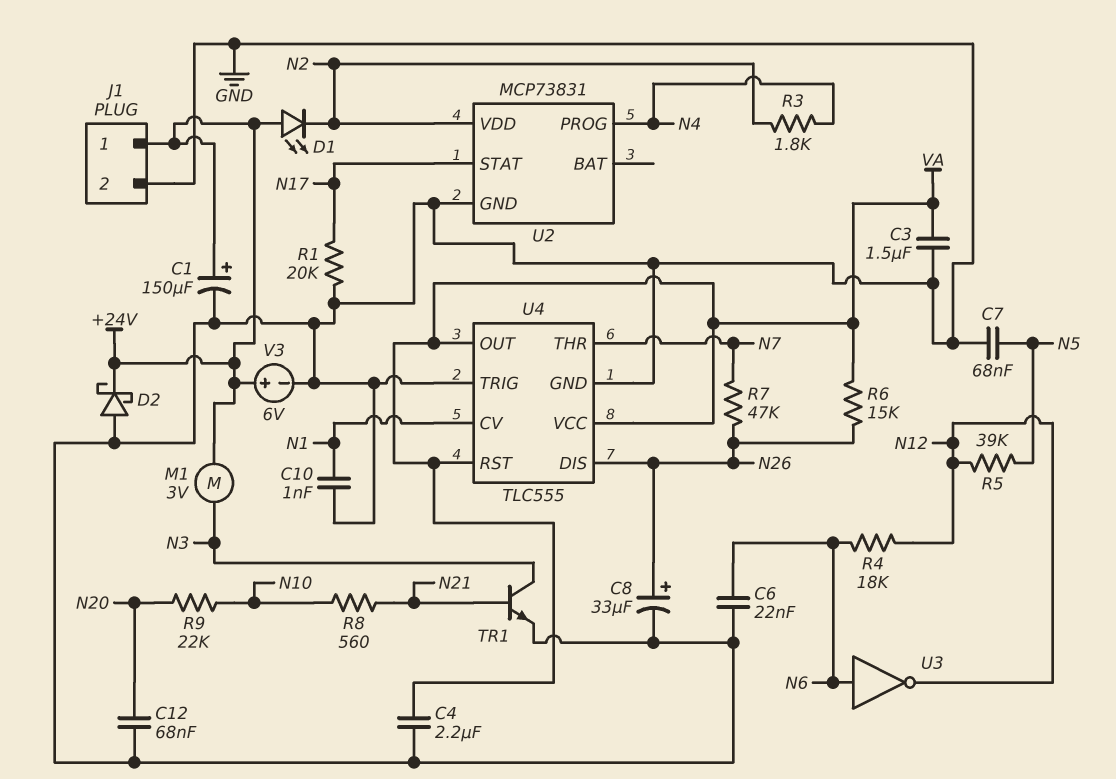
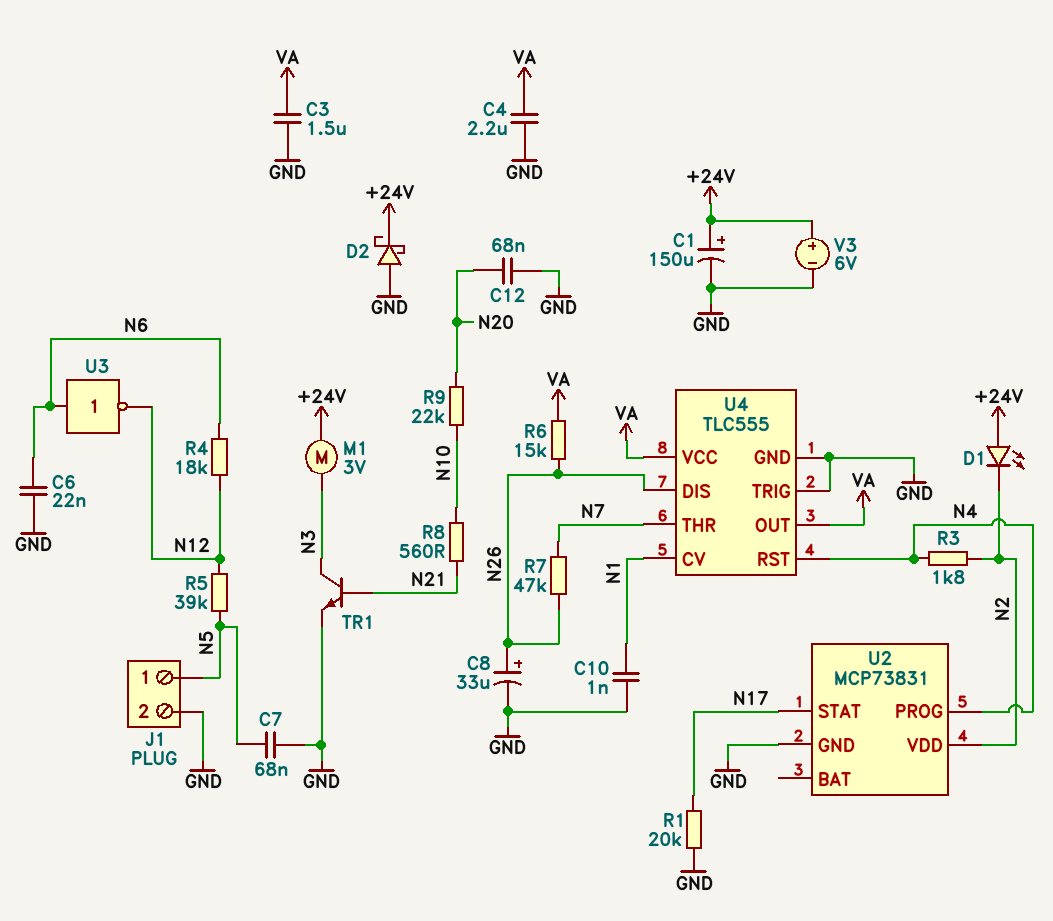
J1 pin 1: +24V -> N5
U4 pin RST: VA -> N4

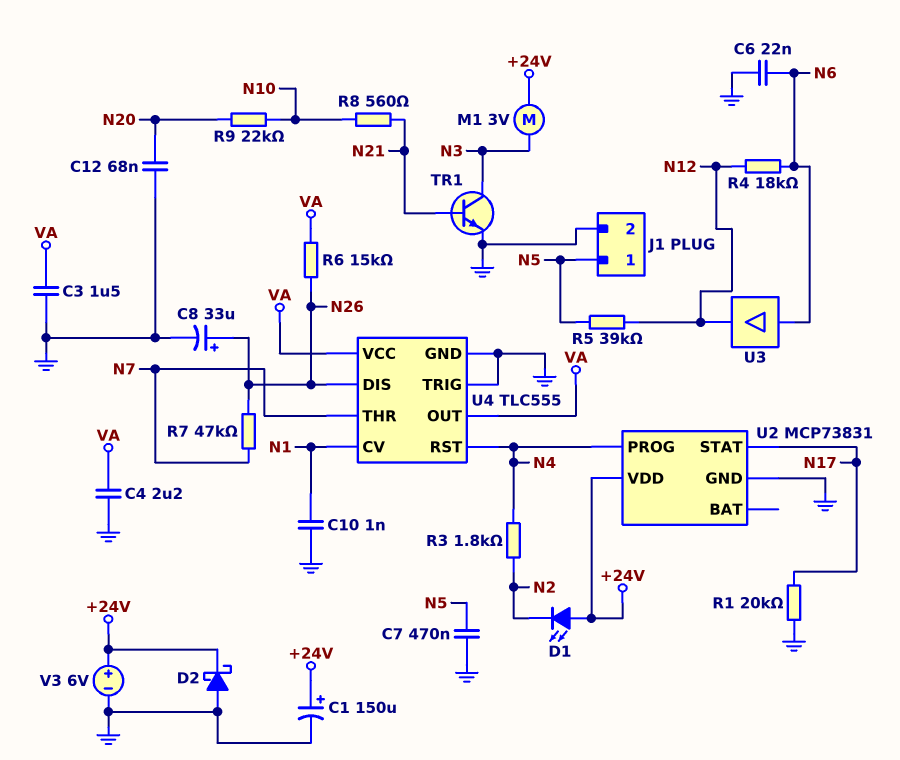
C7: 68nF (GND, N5) -> 470nF (GND, N5)
U2 pin VDD: N2 -> +24V
U3: NOT (in N6, out N12) -> buffer (in N6, out N12)

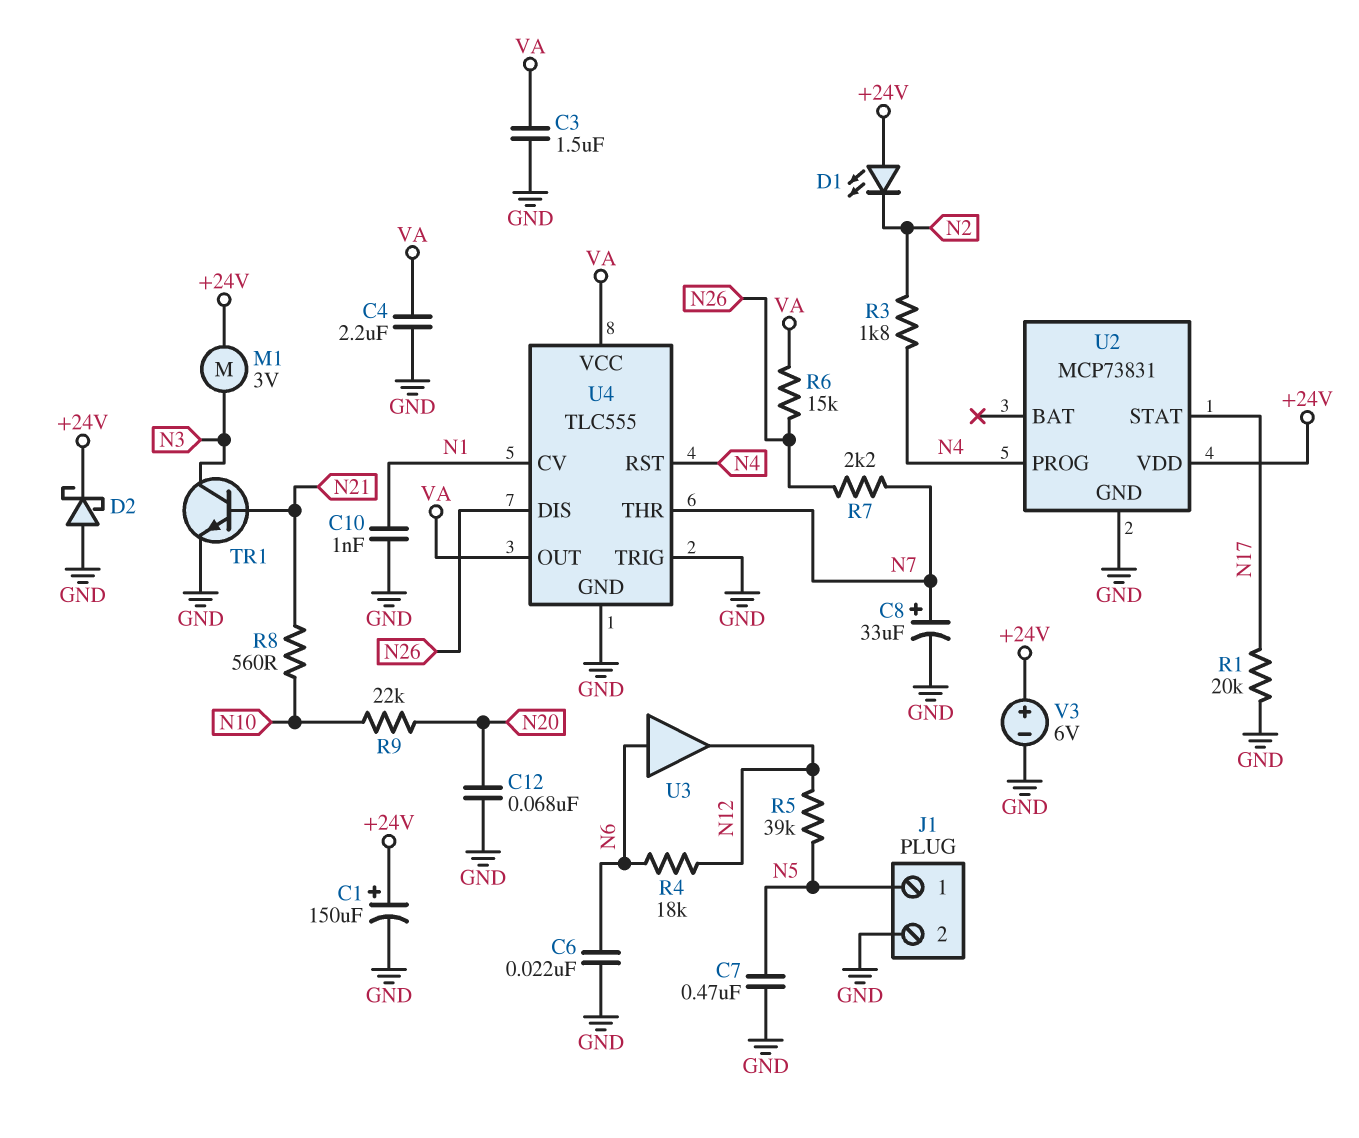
C8: 33uF (plus N26, minus GND) -> 33uF (plus N7, minus GND)
R7: 47k (N7, N26) -> 2.2k (N7, N26)

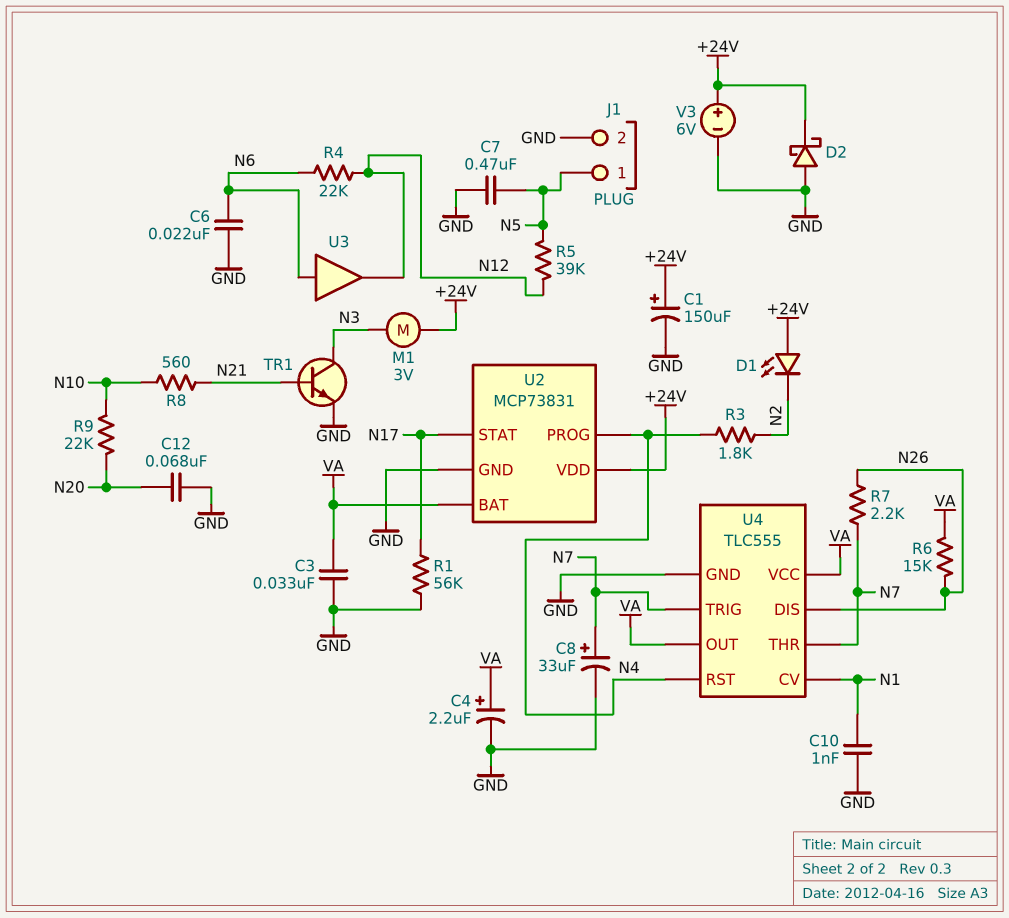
C3: 1.5uF (GND, VA) -> 33nF (GND, VA)
C4: 2.2uF (GND, VA) -> 2.2uF (plus VA, minus GND)
R1: 20k (GND, N17) -> 56k (GND, N17)
R4: 18k (N6, N12) -> 22k (N6, N12)
U2 pin BAT: none -> VA
U4 pin TRIG: GND -> N7

